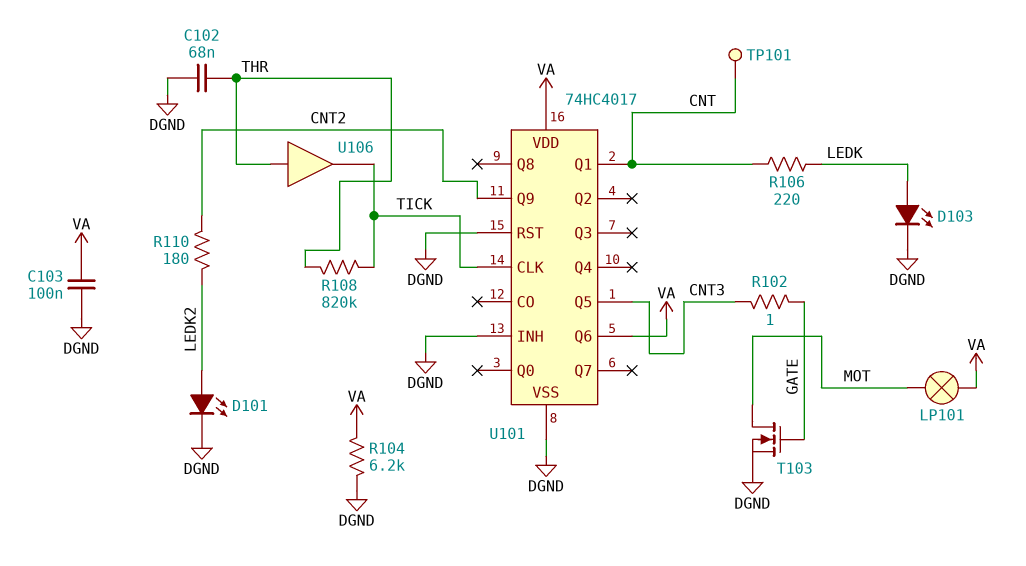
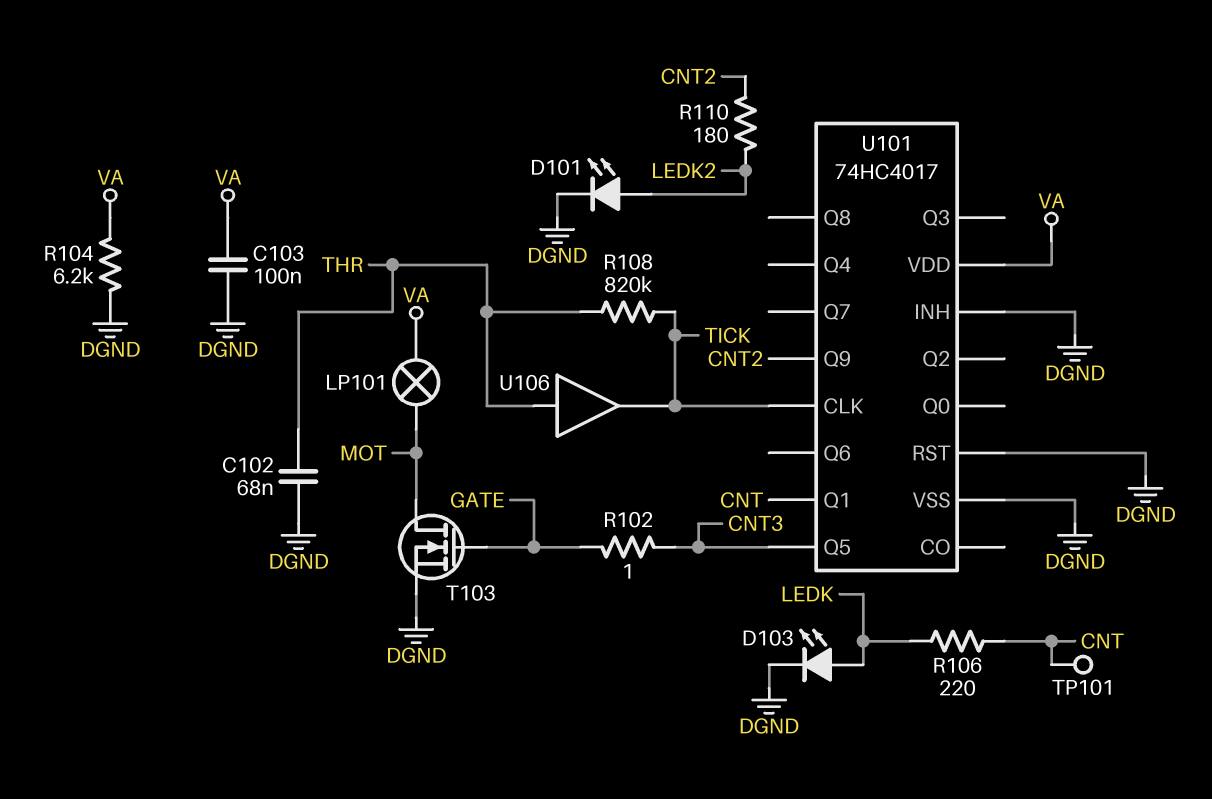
U101 pin Q6: VA -> none

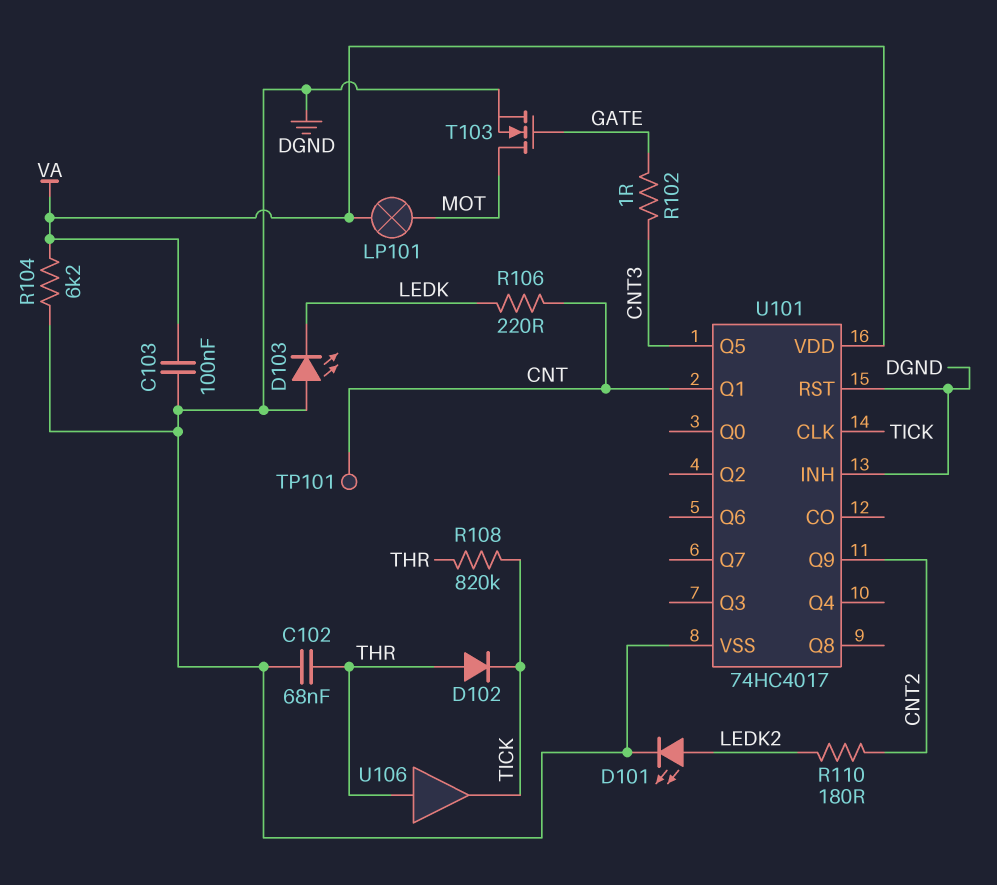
D102: none -> diode (A THR, K TICK)
D103: LED (A LEDK, K DGND) -> LED (A DGND, K LEDK)

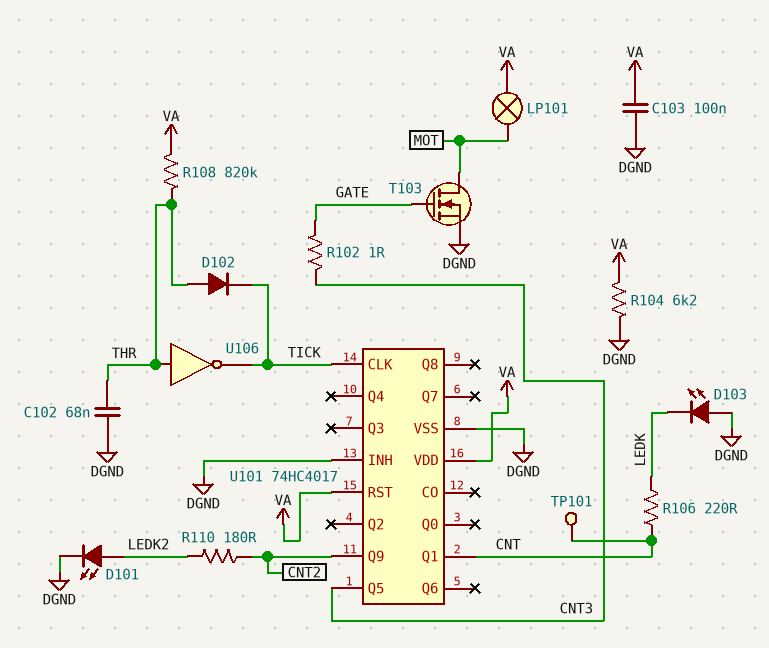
R108: 820k (THR, TICK) -> 820k (THR, VA)
U101 pin RST: DGND -> VA
U106: buffer (in THR, out TICK) -> NOT (in THR, out TICK)

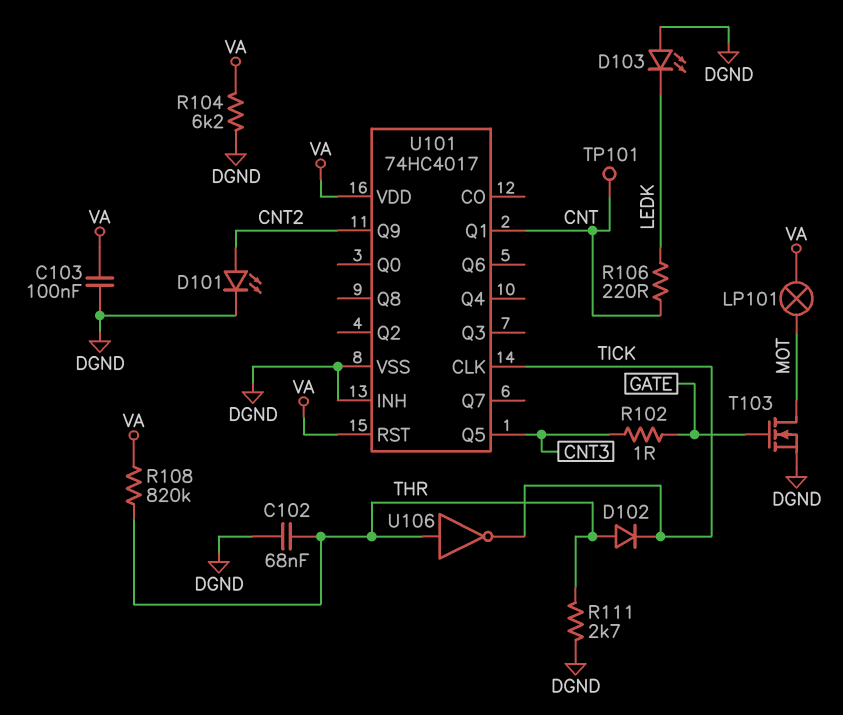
D101: LED (A LEDK2, K DGND) -> LED (A CNT2, K DGND)
R110: 180 (CNT2, LEDK2) -> none
R111: none -> 2.7k (DGND, THR)

